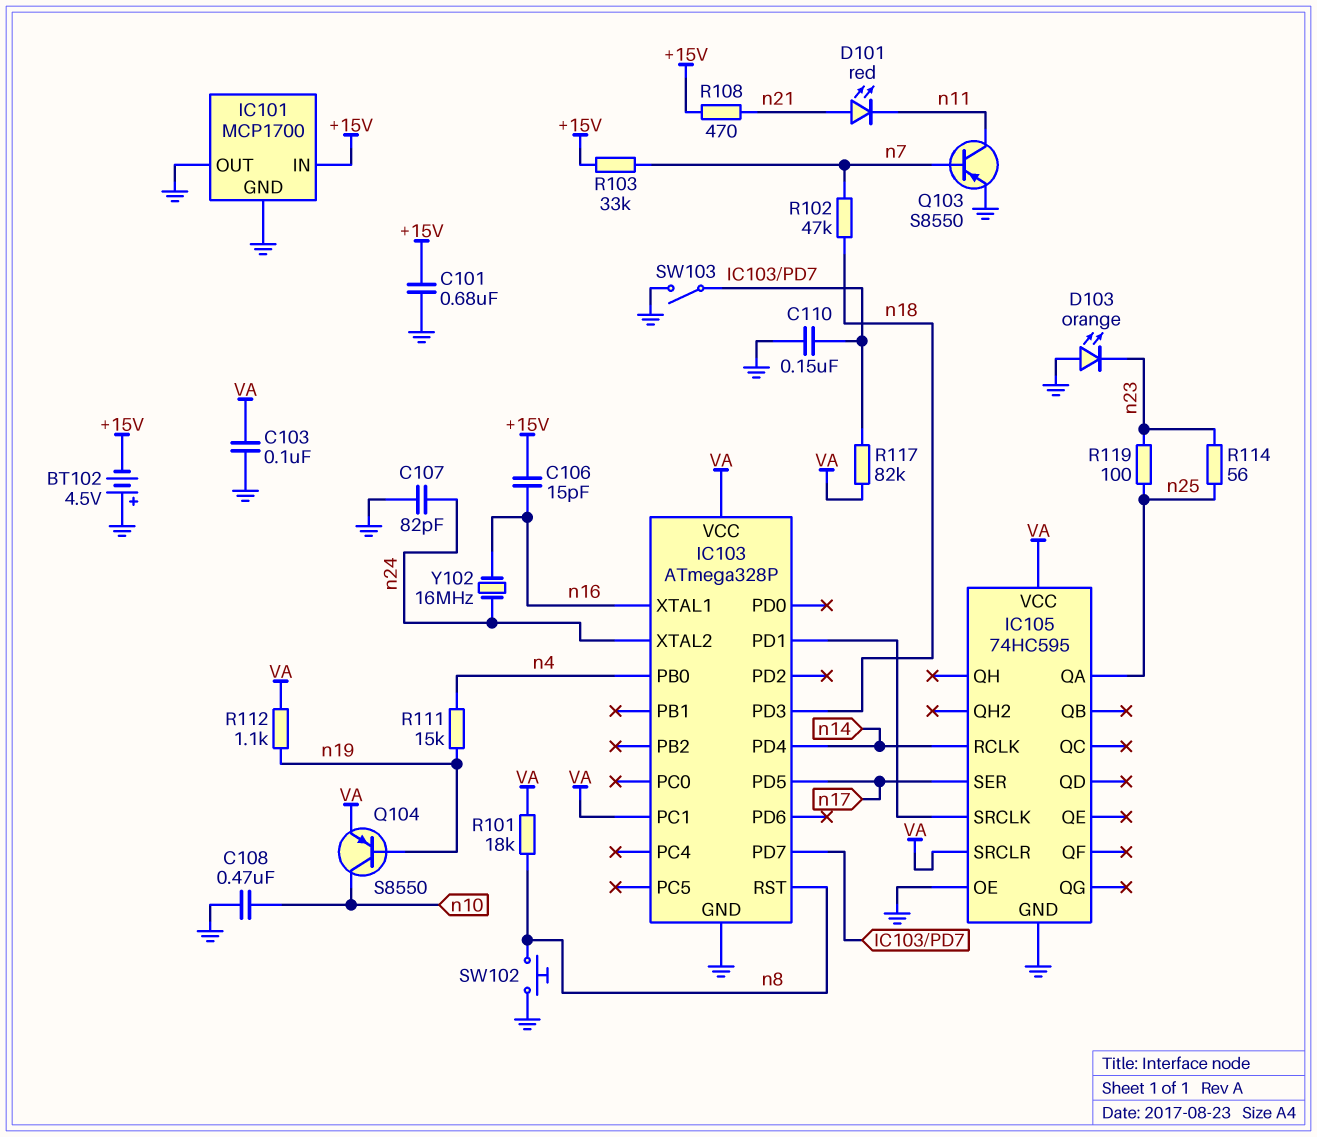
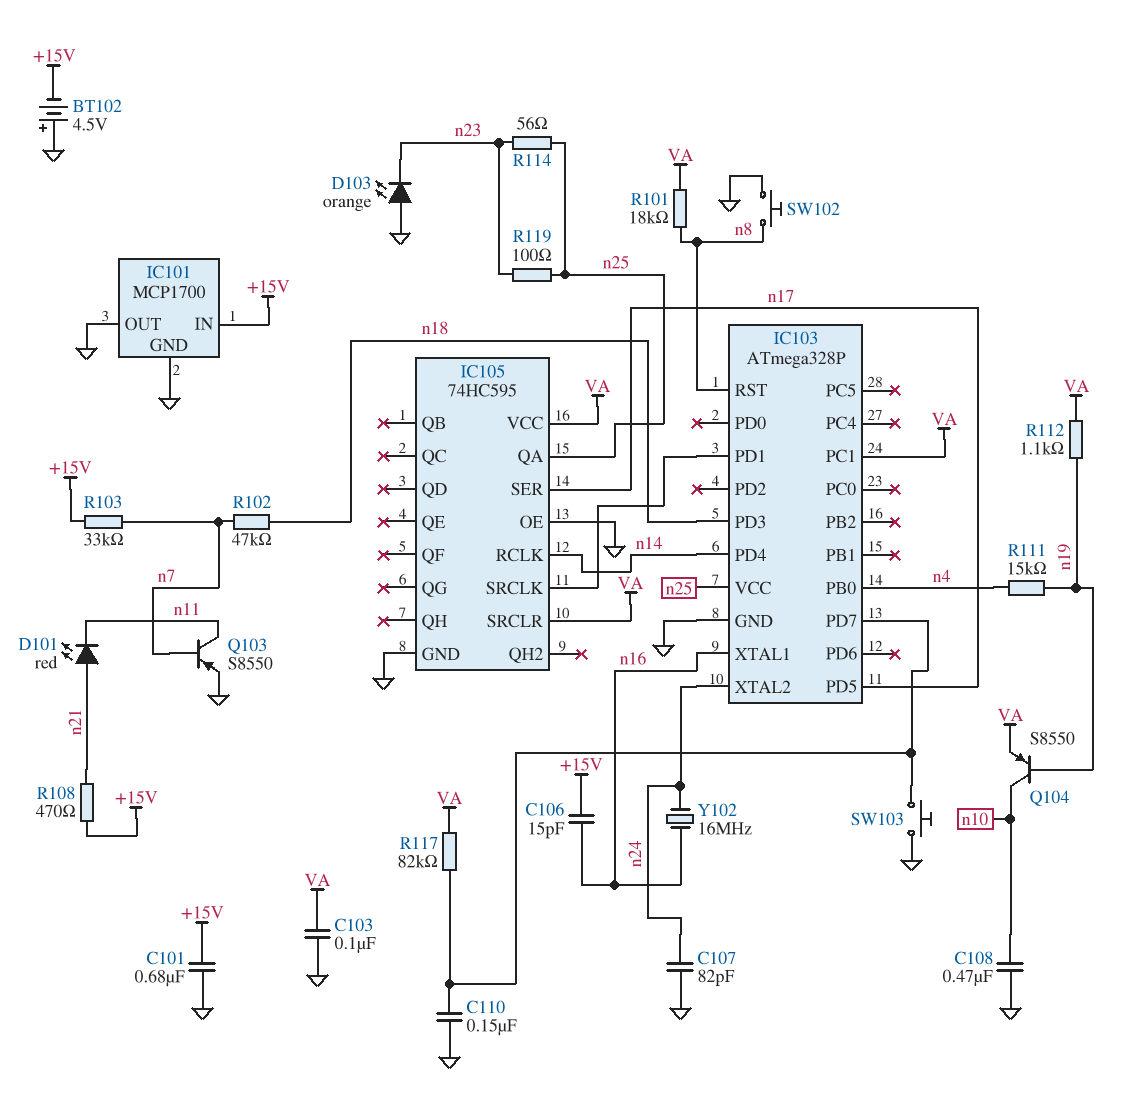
IC103 pin VCC: VA -> n25
SW103: switch (GND, IC103/PD7) -> button (GND, IC103/PD7)

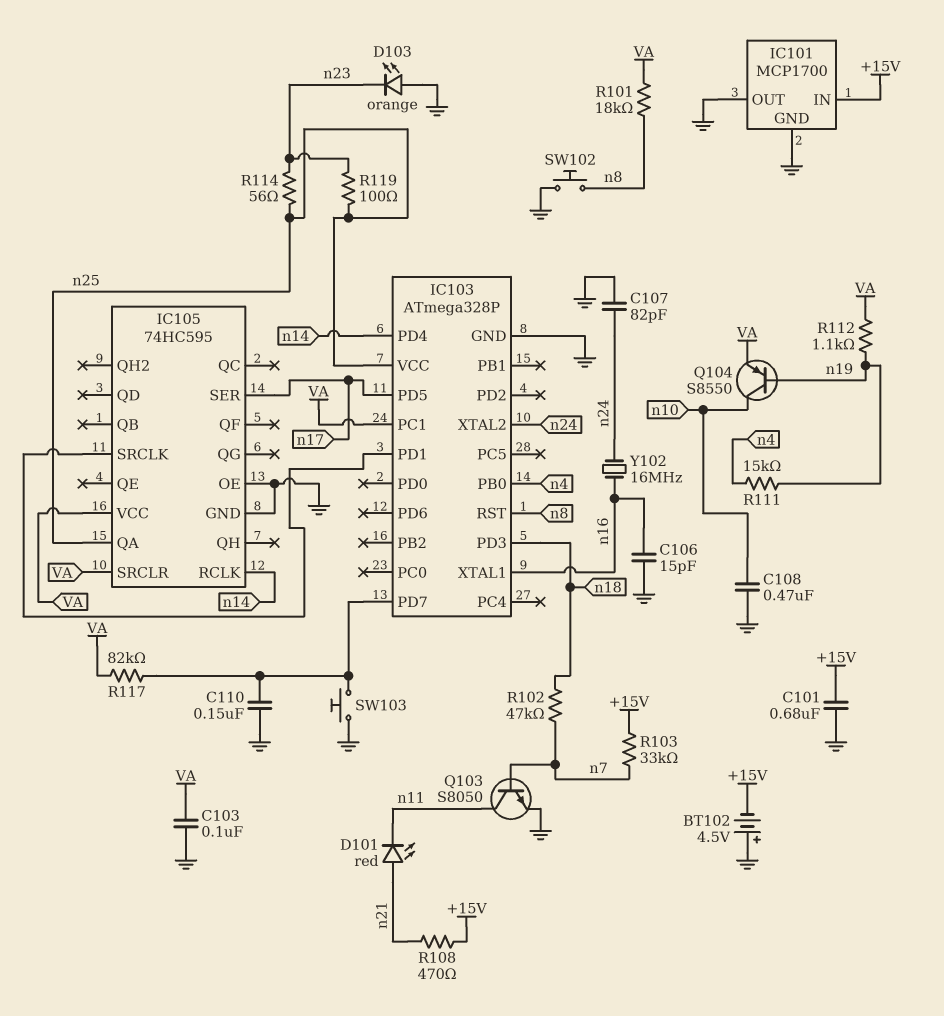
C106: 15pF (+15V, n16) -> 15pF (GND, n16)
Q103: PNP S8550 (B n7, C n11, E GND) -> NPN S8050 (B n7, C n11, E GND)

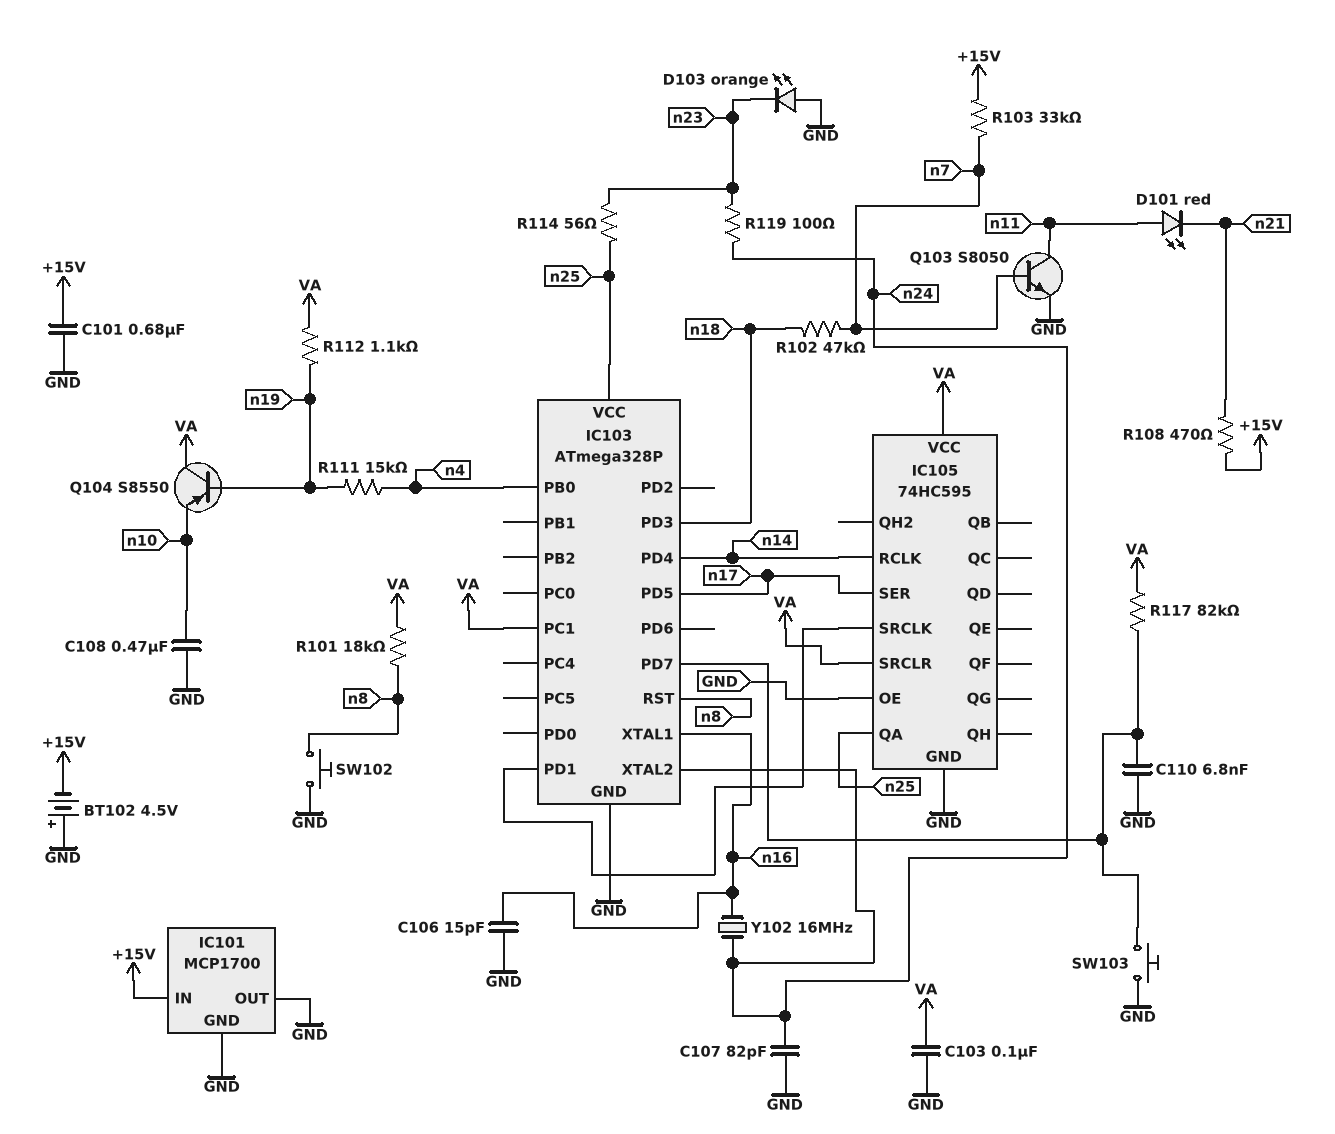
C110: 150nF (GND, IC103/PD7) -> 6.8nF (GND, IC103/PD7)
D101: LED red (A n21, K n11) -> LED red (A n11, K n21)
Q104: PNP S8550 (B n19, C n10, E VA) -> PNP S8550 (B n19, C VA, E n10)
R119: 100 (n23, n25) -> 100 (n23, n24)

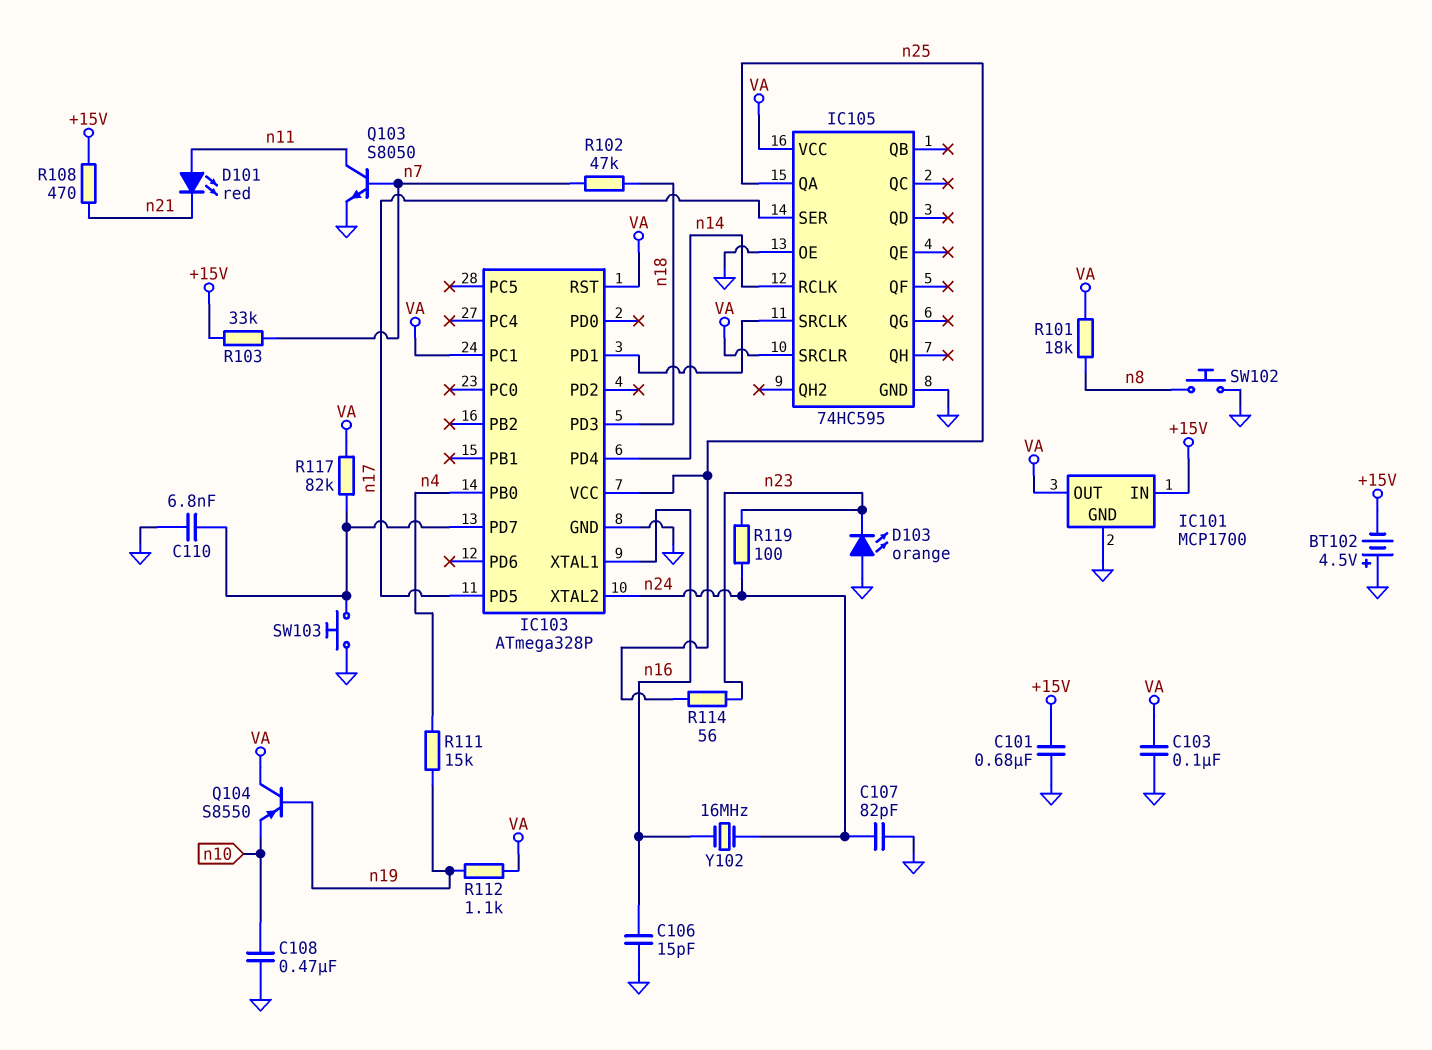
IC101 pin OUT: GND -> VA
IC103 pin RST: n8 -> VA

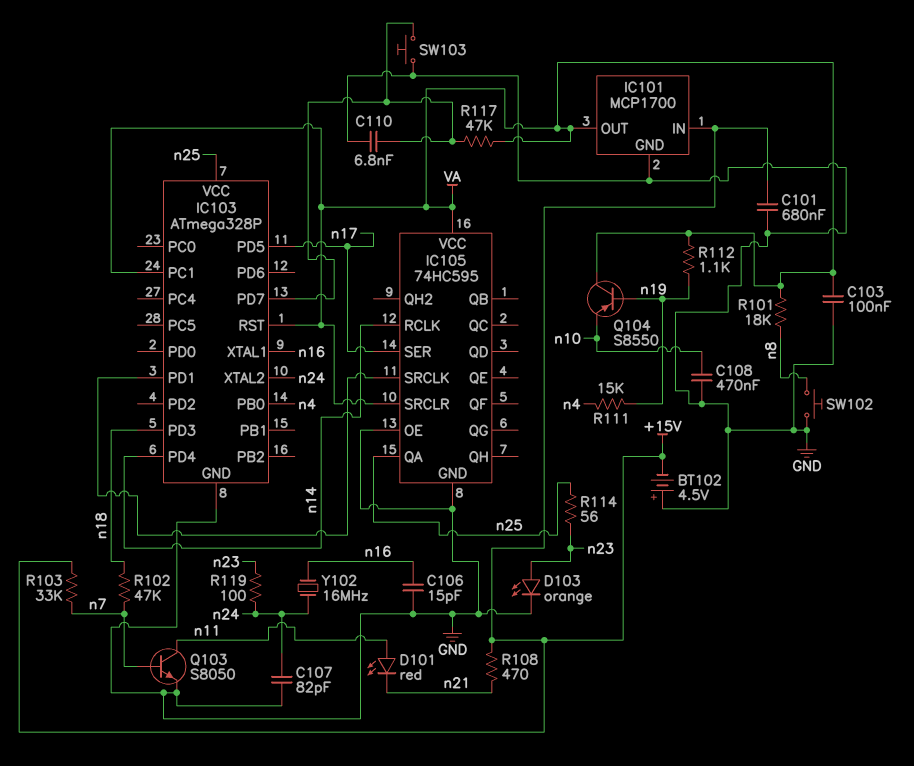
D103: LED orange (A GND, K n23) -> LED orange (A n23, K GND)
R117: 82k (IC103/PD7, VA) -> 47k (IC103/PD7, VA)

